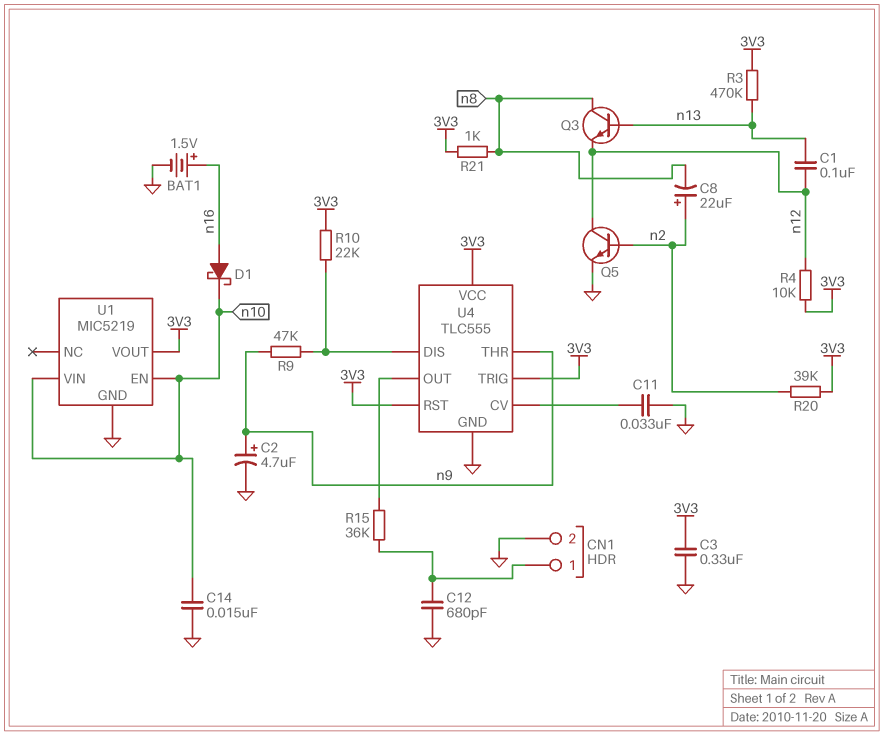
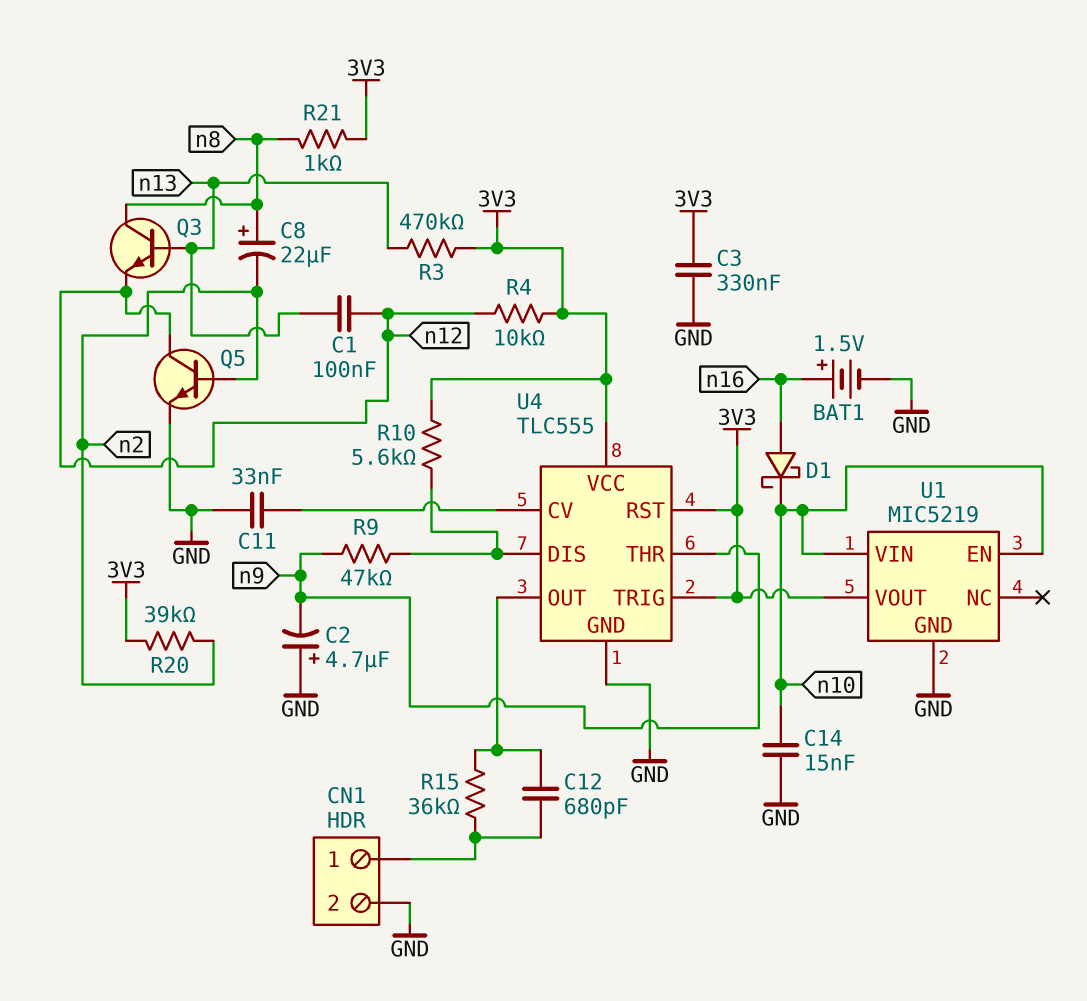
C2: 4.7uF (plus n9, minus GND) -> 4.7uF (plus GND, minus n9)
C8: 22uF (plus n2, minus n8) -> 22uF (plus n8, minus n2)
C12: 680pF (CN1/1, GND) -> 680pF (CN1/1, U4/OUT)
R10: 22k (3V3, U4/DIS) -> 5.6k (3V3, U4/DIS)

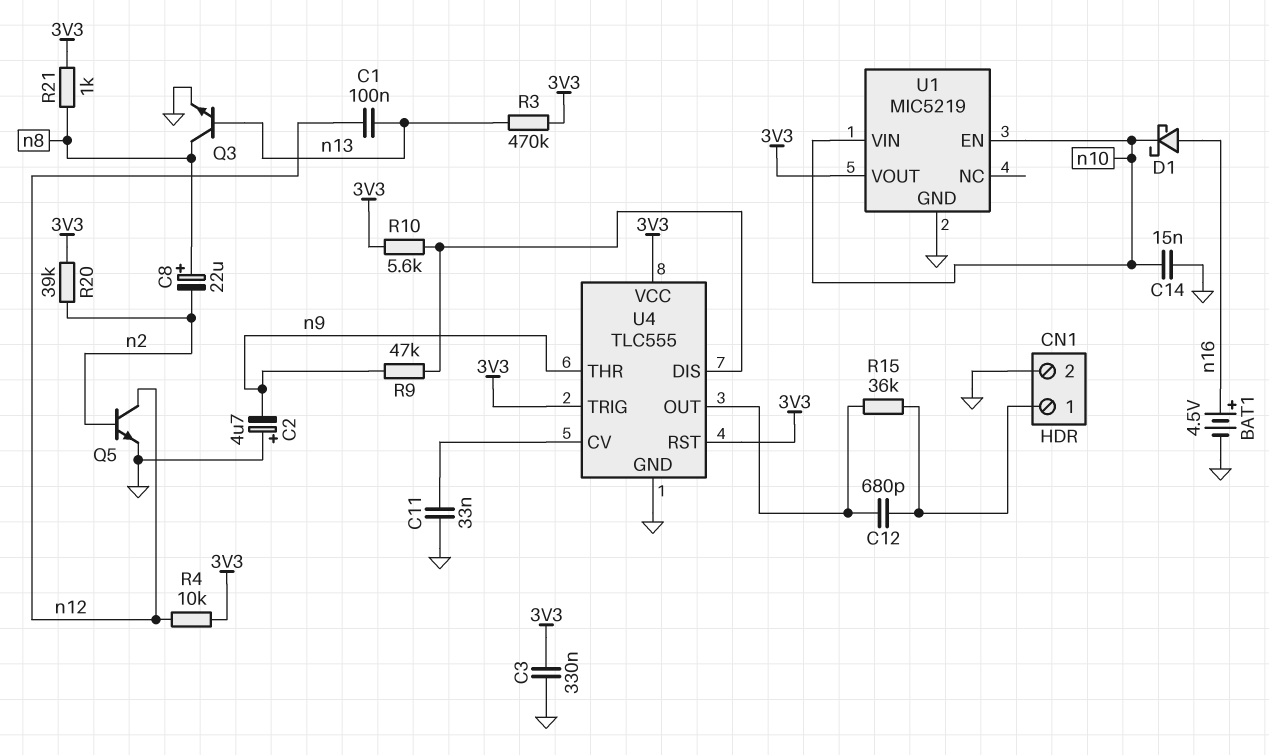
BAT1: 1.5V (plus n16, minus GND) -> 4.5V (plus n16, minus GND)
Q3: NPN (B n13, C n8, E n12) -> NPN (B n13, C n8, E GND)

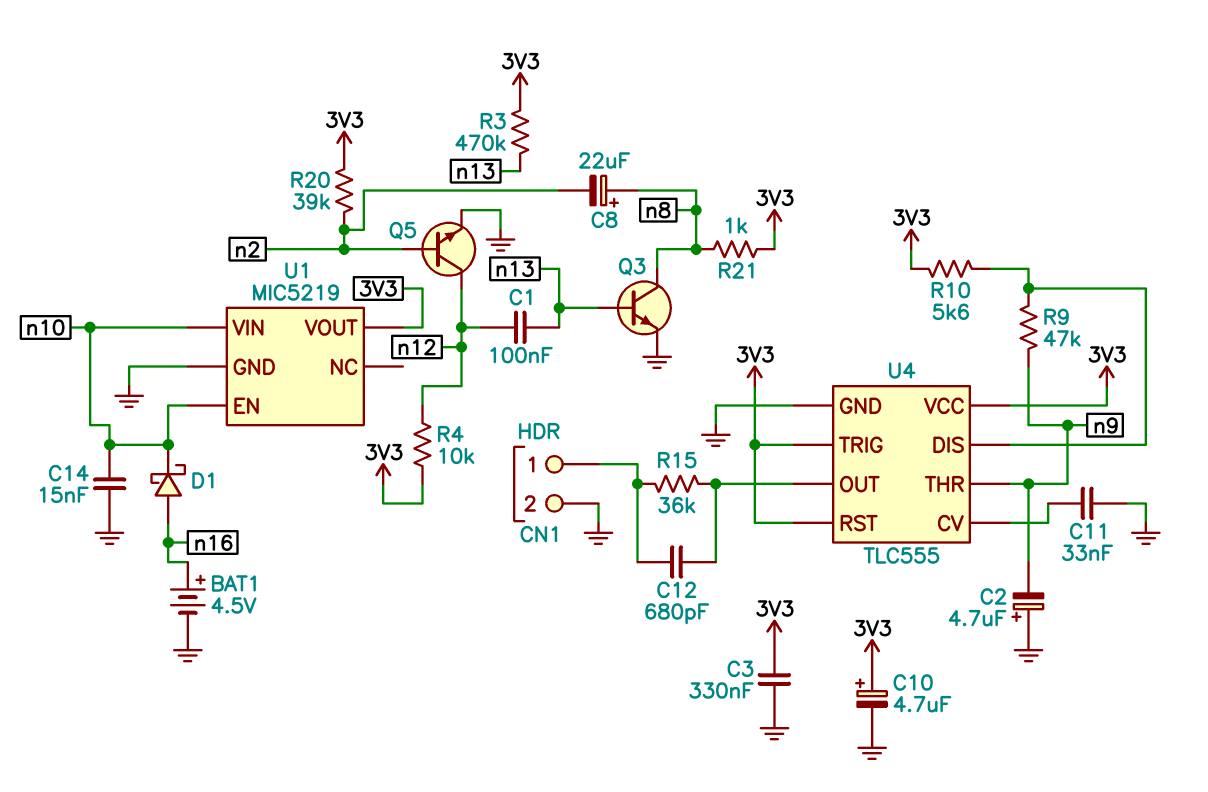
C10: none -> 4.7uF (plus 3V3, minus GND)

